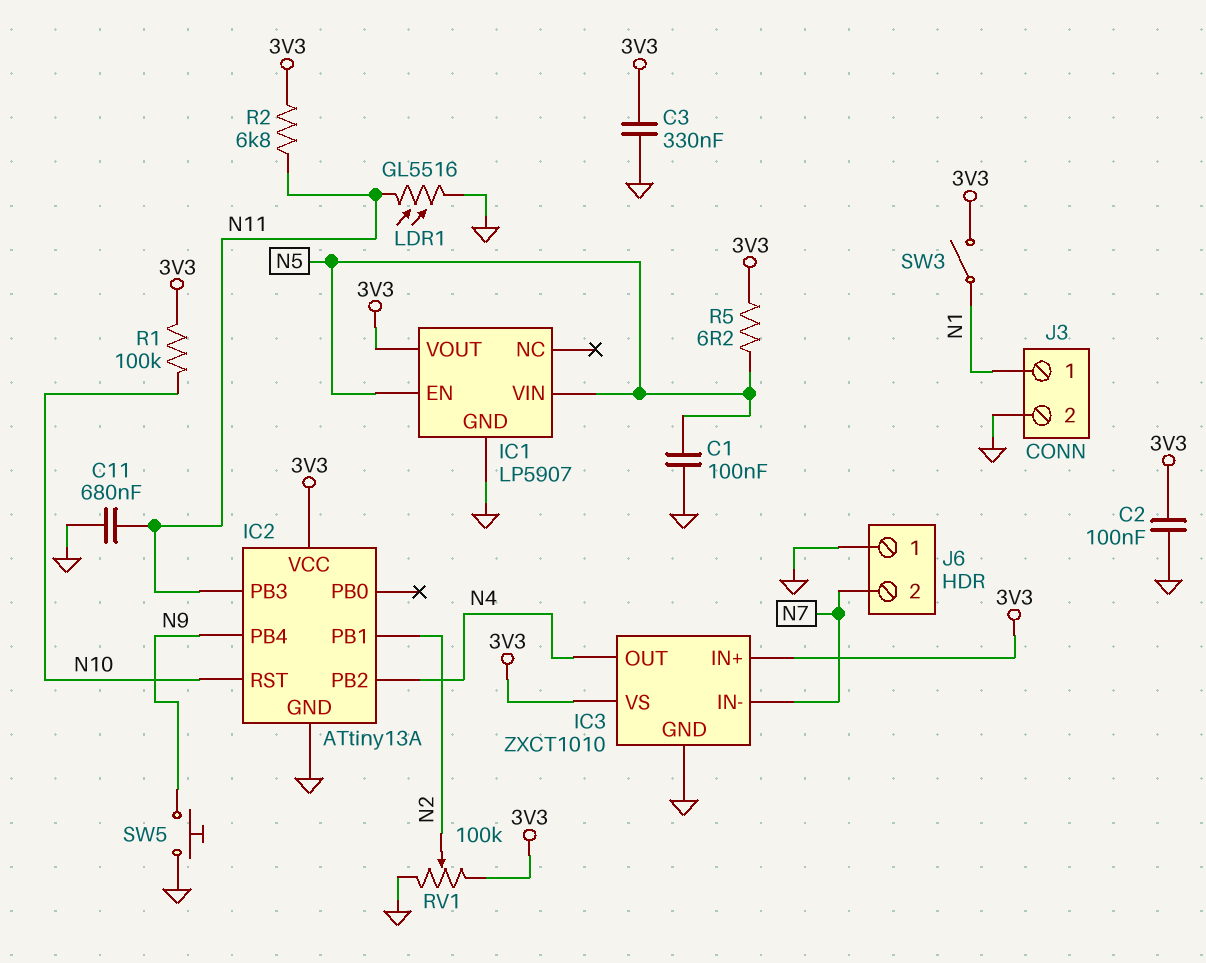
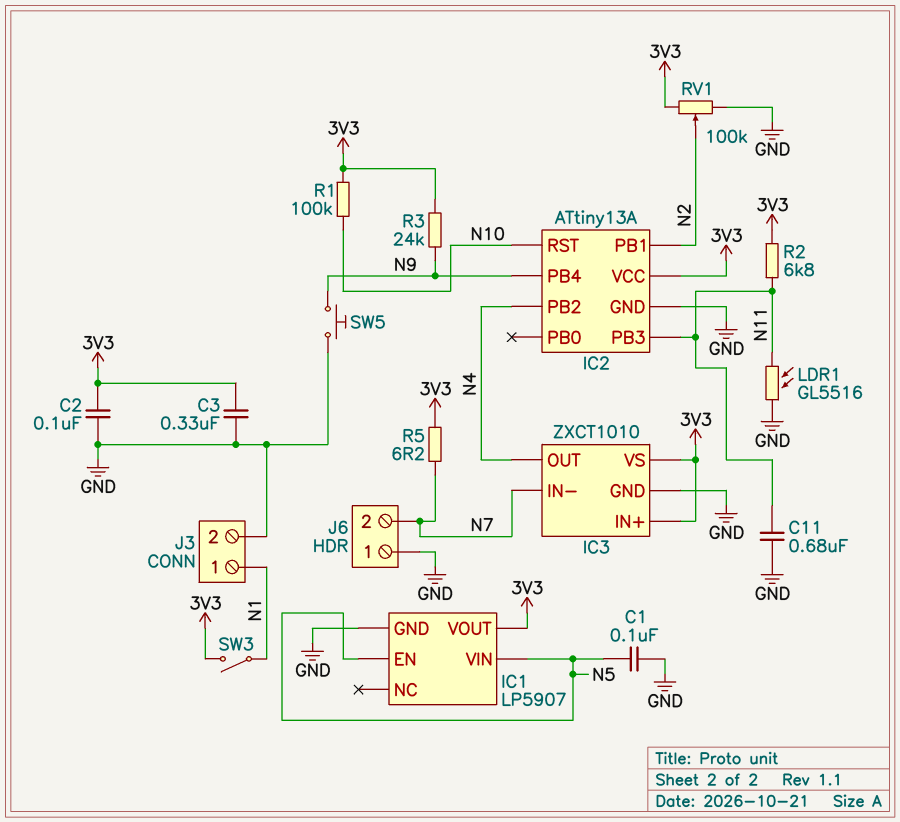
R3: none -> 24k (3V3, N9)
R5: 6.2 (3V3, N5) -> 6.2 (3V3, N7)

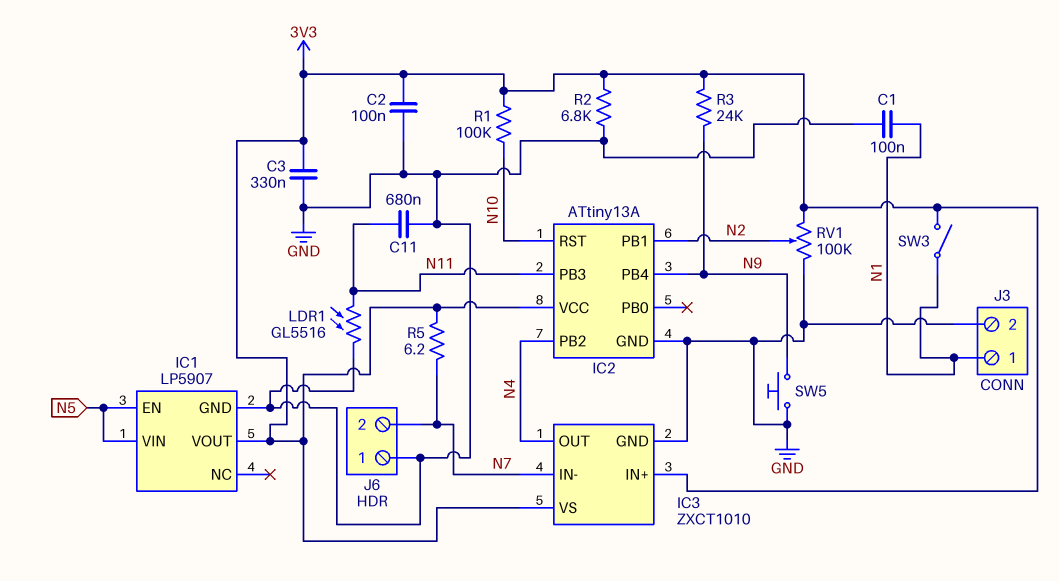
C1: 100nF (GND, N5) -> 100nF (GND, N1)
R2: 6.8k (3V3, N11) -> 6.8k (3V3, GND)

